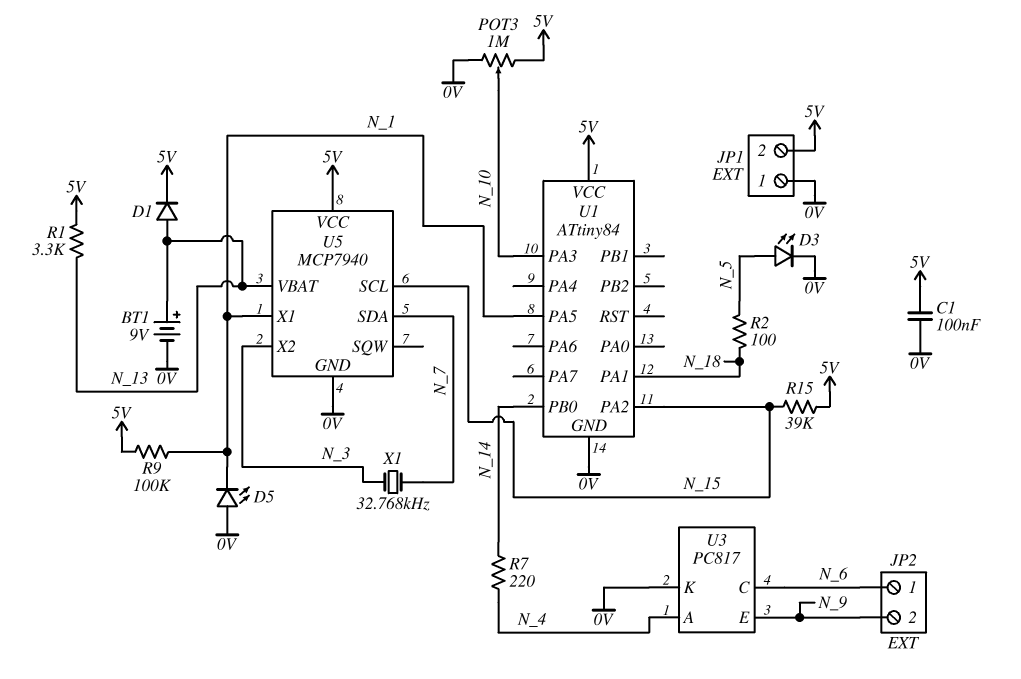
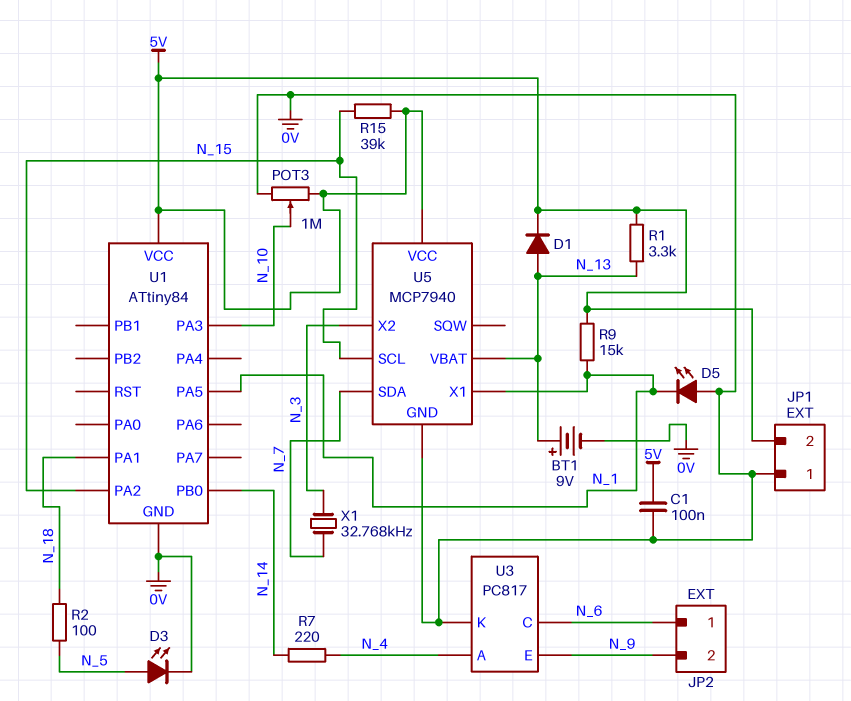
R9: 100k (5V, N_1) -> 15k (5V, N_1)

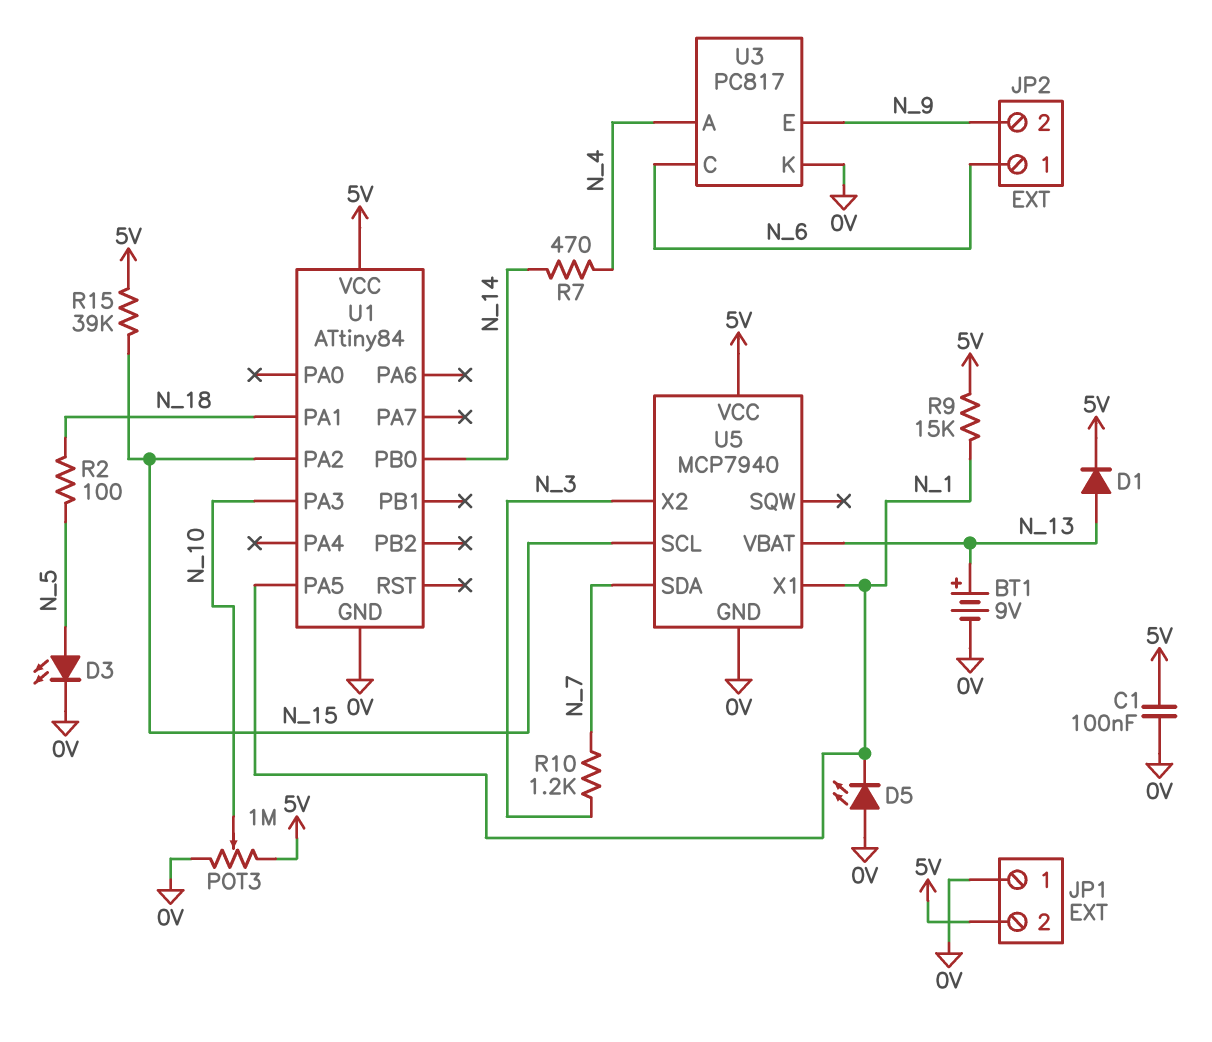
R1: 3.3k (5V, N_13) -> none
R7: 220 (N_4, N_14) -> 470 (N_4, N_14)
R10: none -> 1.2k (N_3, N_7)
X1: 32.768kHz (N_3, N_7) -> none

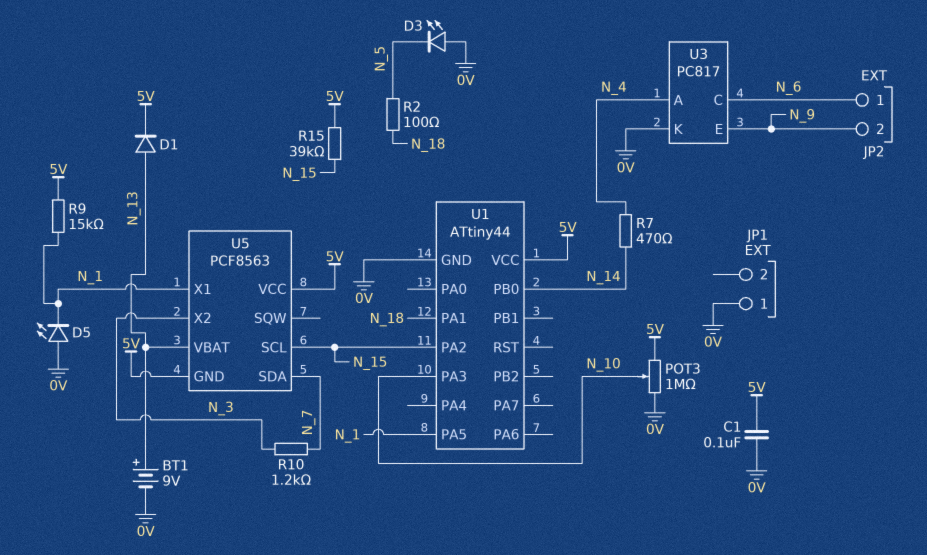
D3: LED (A N_5, K 0V) -> LED (A 0V, K N_5)
JP1 pin 2: 5V -> none
U1: ATtiny84 -> ATtiny44
U5: MCP7940 -> PCF8563
U5 pin GND: 0V -> 5V

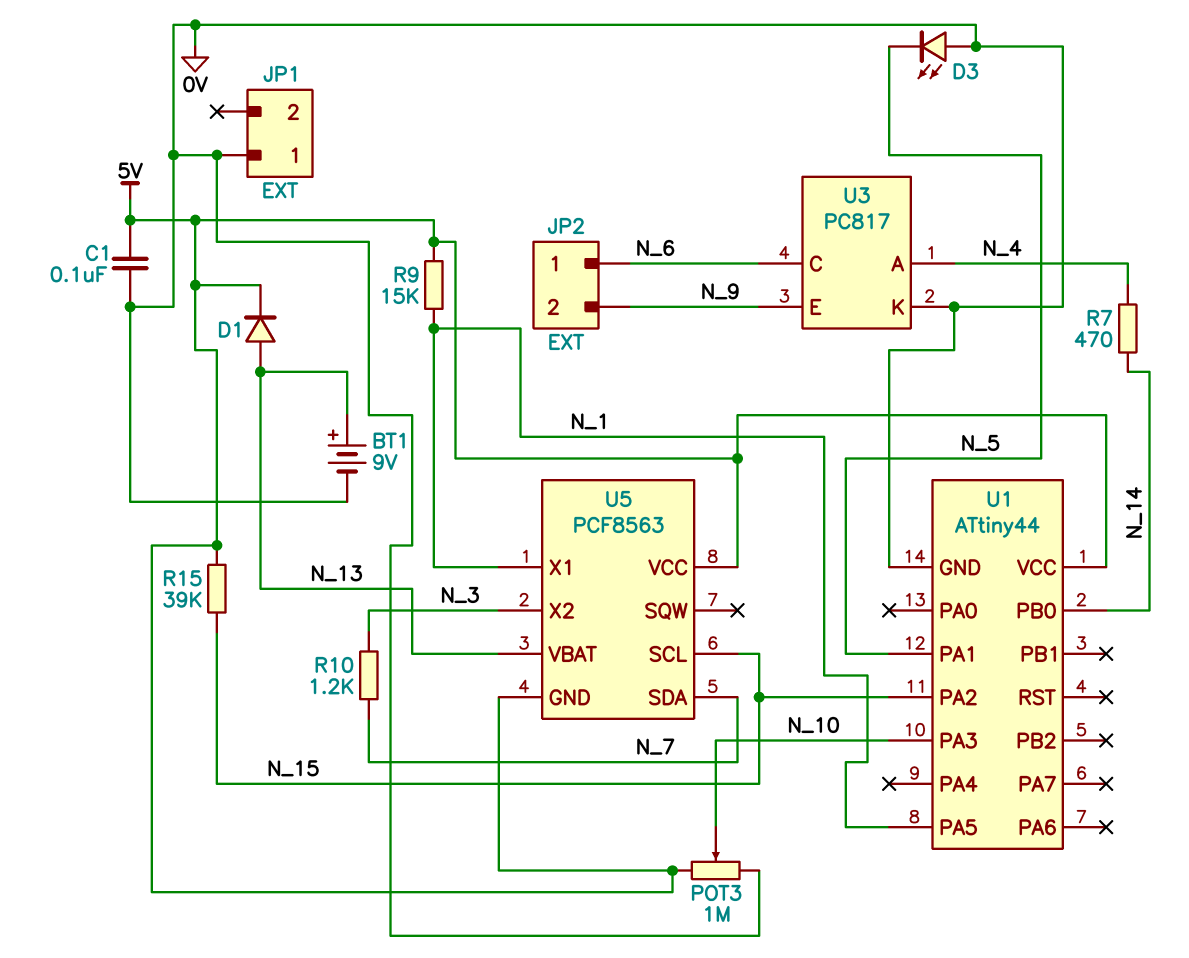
D5: LED (A 0V, K N_1) -> none
R2: 100 (N_5, N_18) -> none
U1 pin PA1: N_18 -> N_5

